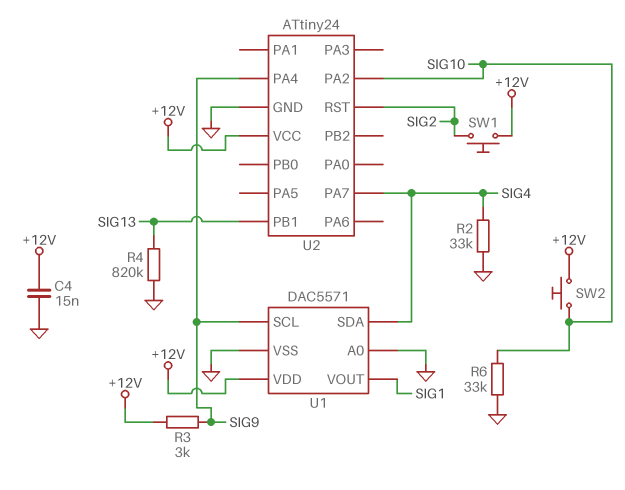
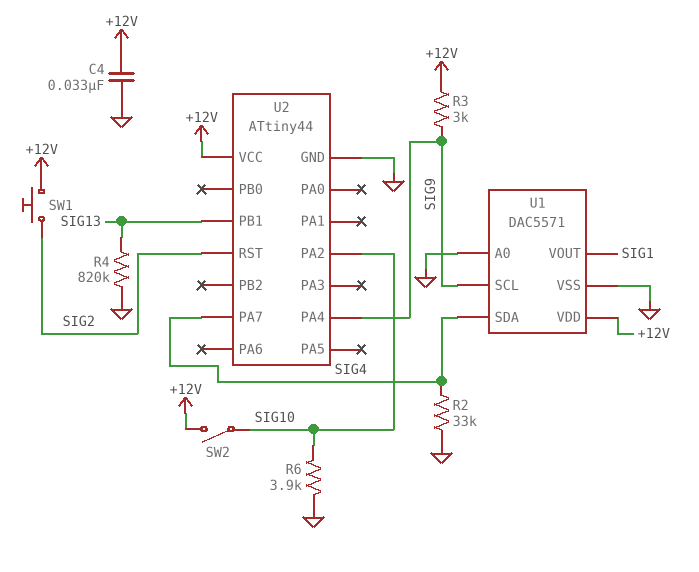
C4: 15nF (+12V, GND) -> 33nF (+12V, GND)
R6: 33k (GND, SIG10) -> 3.9k (GND, SIG10)
SW2: button (+12V, SIG10) -> switch (+12V, SIG10)
U2: ATtiny24 -> ATtiny44

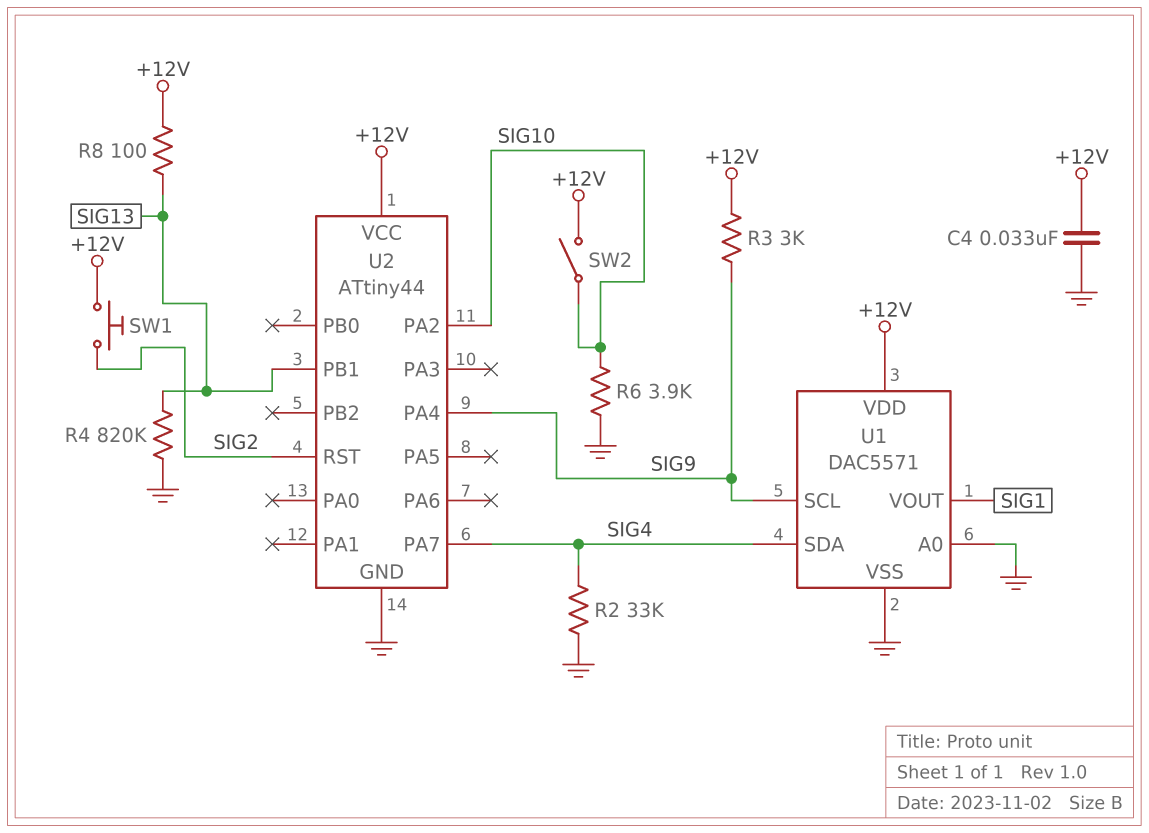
R8: none -> 100 (+12V, SIG13)

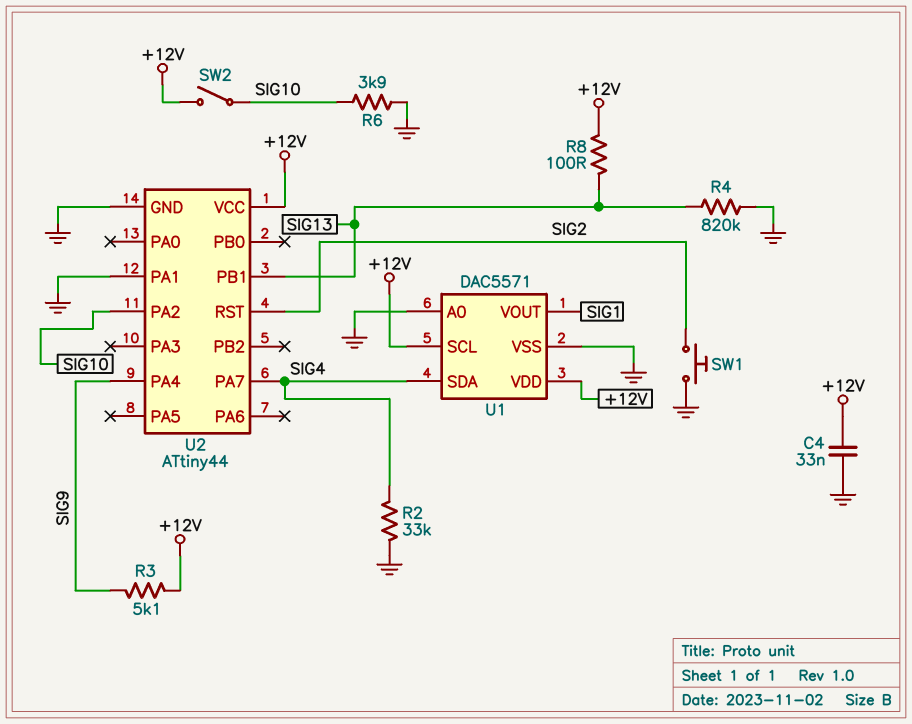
R3: 3k (+12V, SIG9) -> 5.1k (+12V, SIG9)
SW1: button (+12V, SIG2) -> button (GND, SIG2)
U1 pin SCL: SIG9 -> +12V
U2 pin PA1: none -> GND

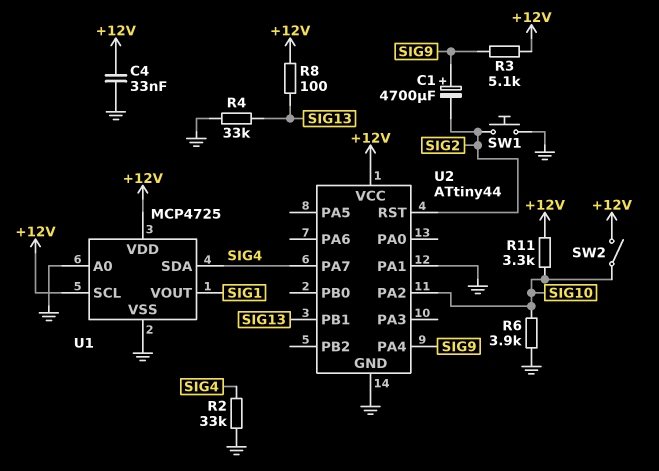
C1: none -> 4700uF (plus SIG9, minus SIG2)
R4: 820k (GND, SIG13) -> 33k (GND, SIG13)
R11: none -> 3.3k (+12V, SIG10)
U1: DAC5571 -> MCP4725

